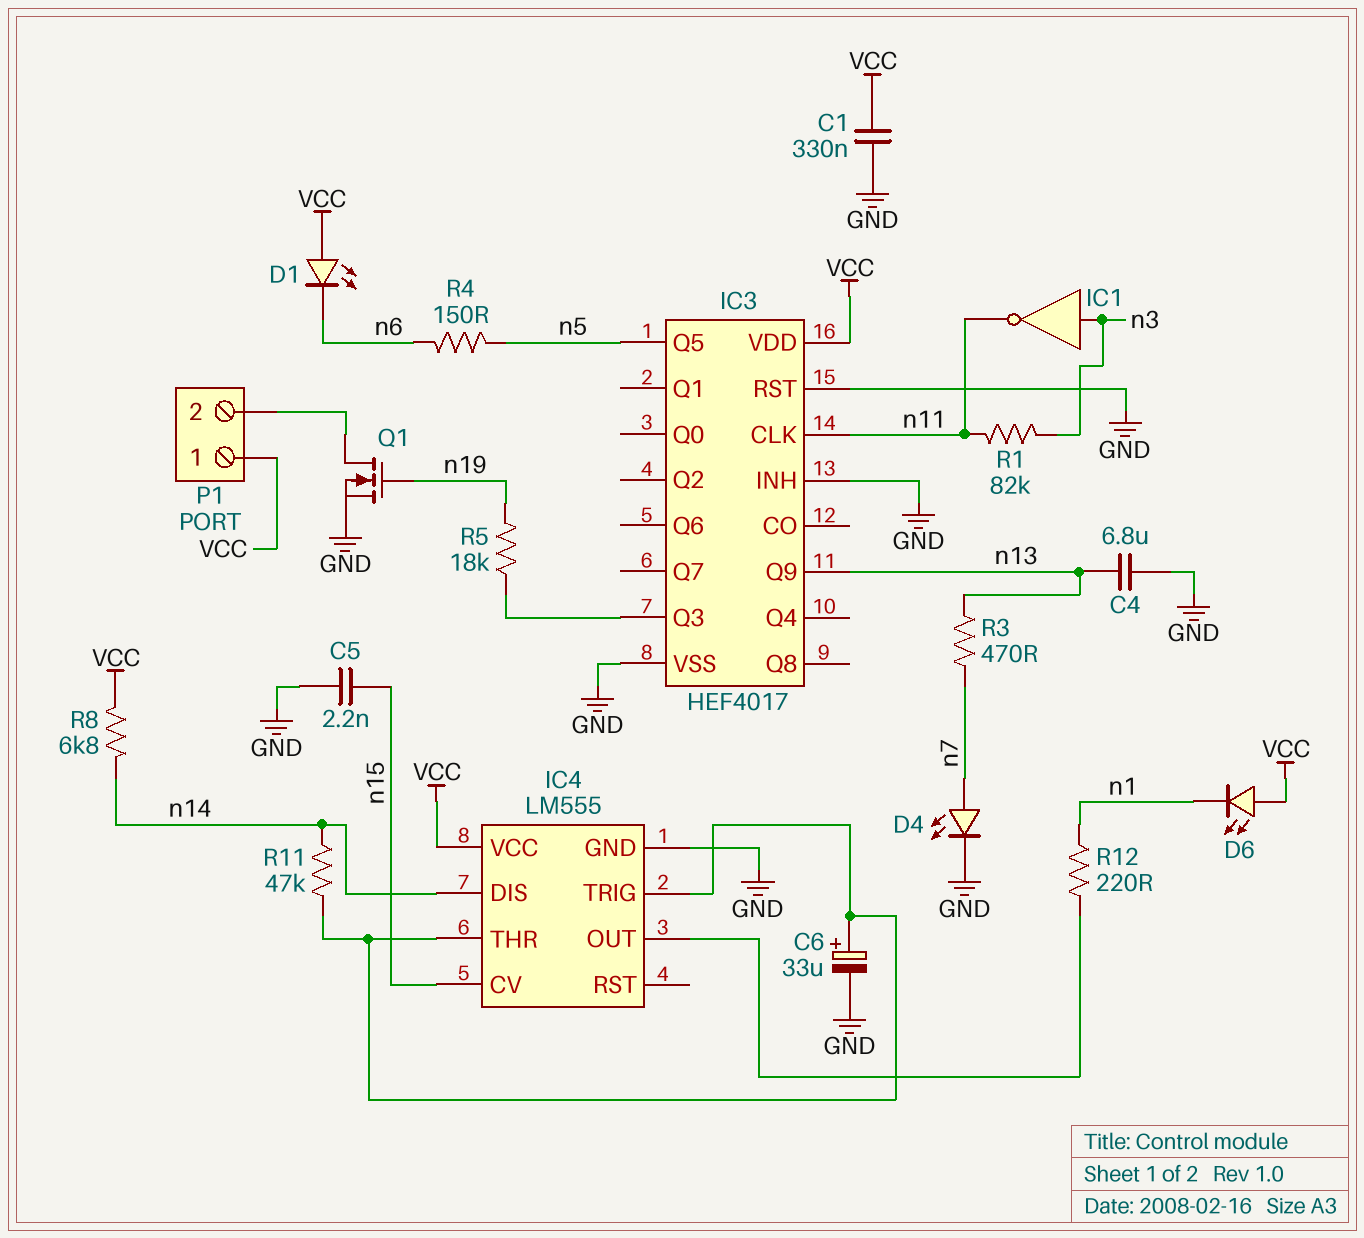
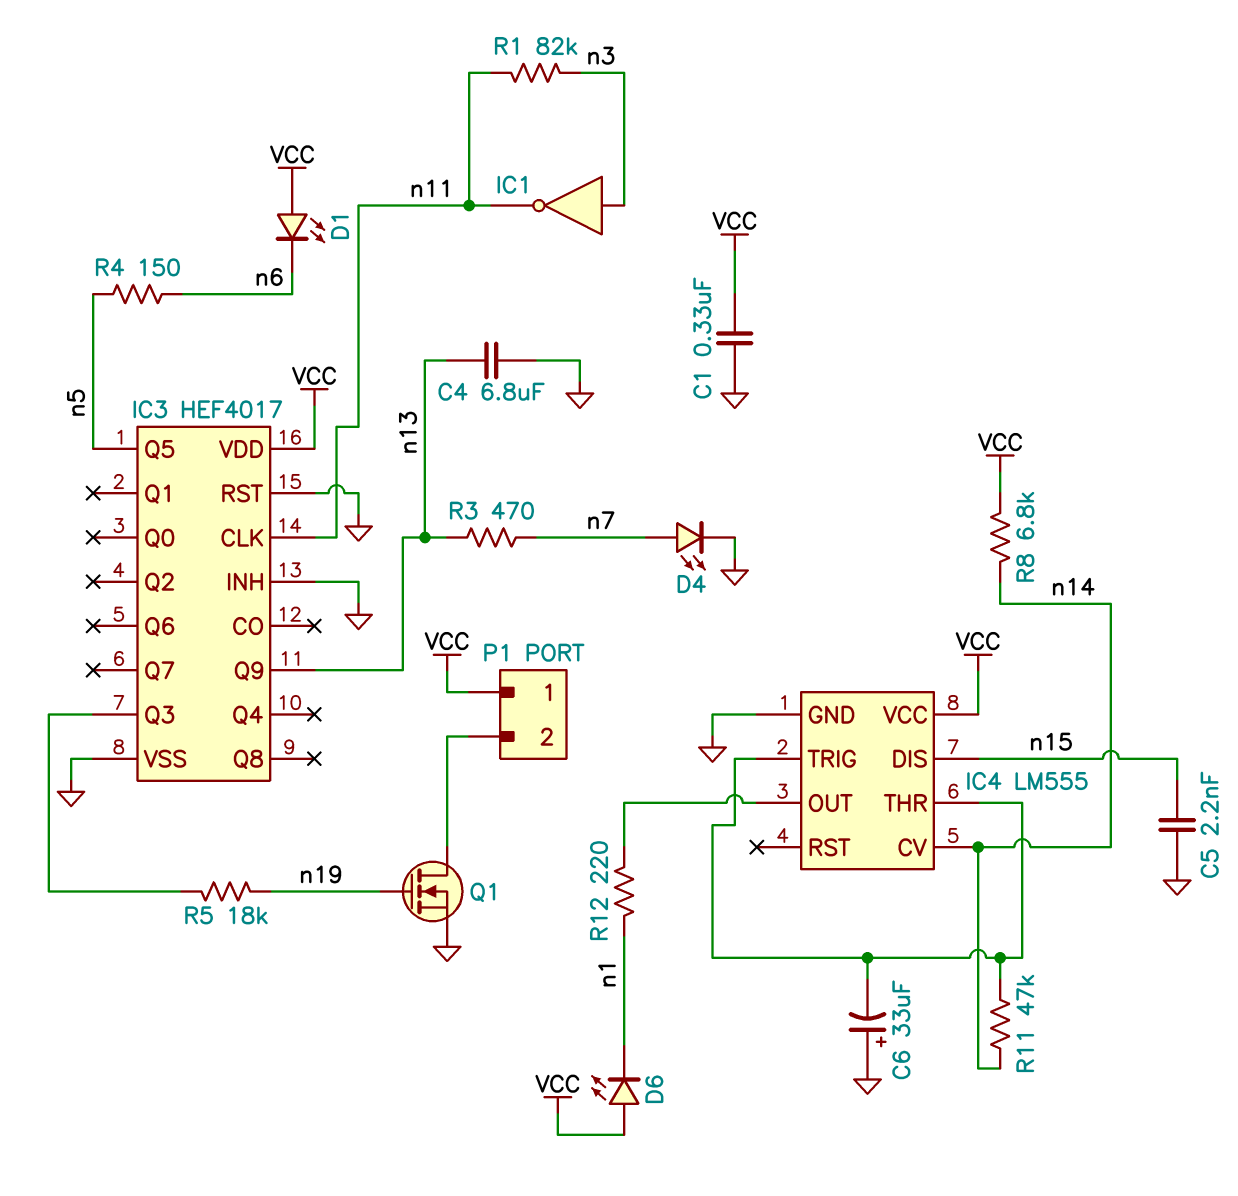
C6: 33uF (plus IC4/THR, minus GND) -> 33uF (plus GND, minus IC4/THR)
IC4 pin CV: n15 -> n14
IC4 pin DIS: n14 -> n15

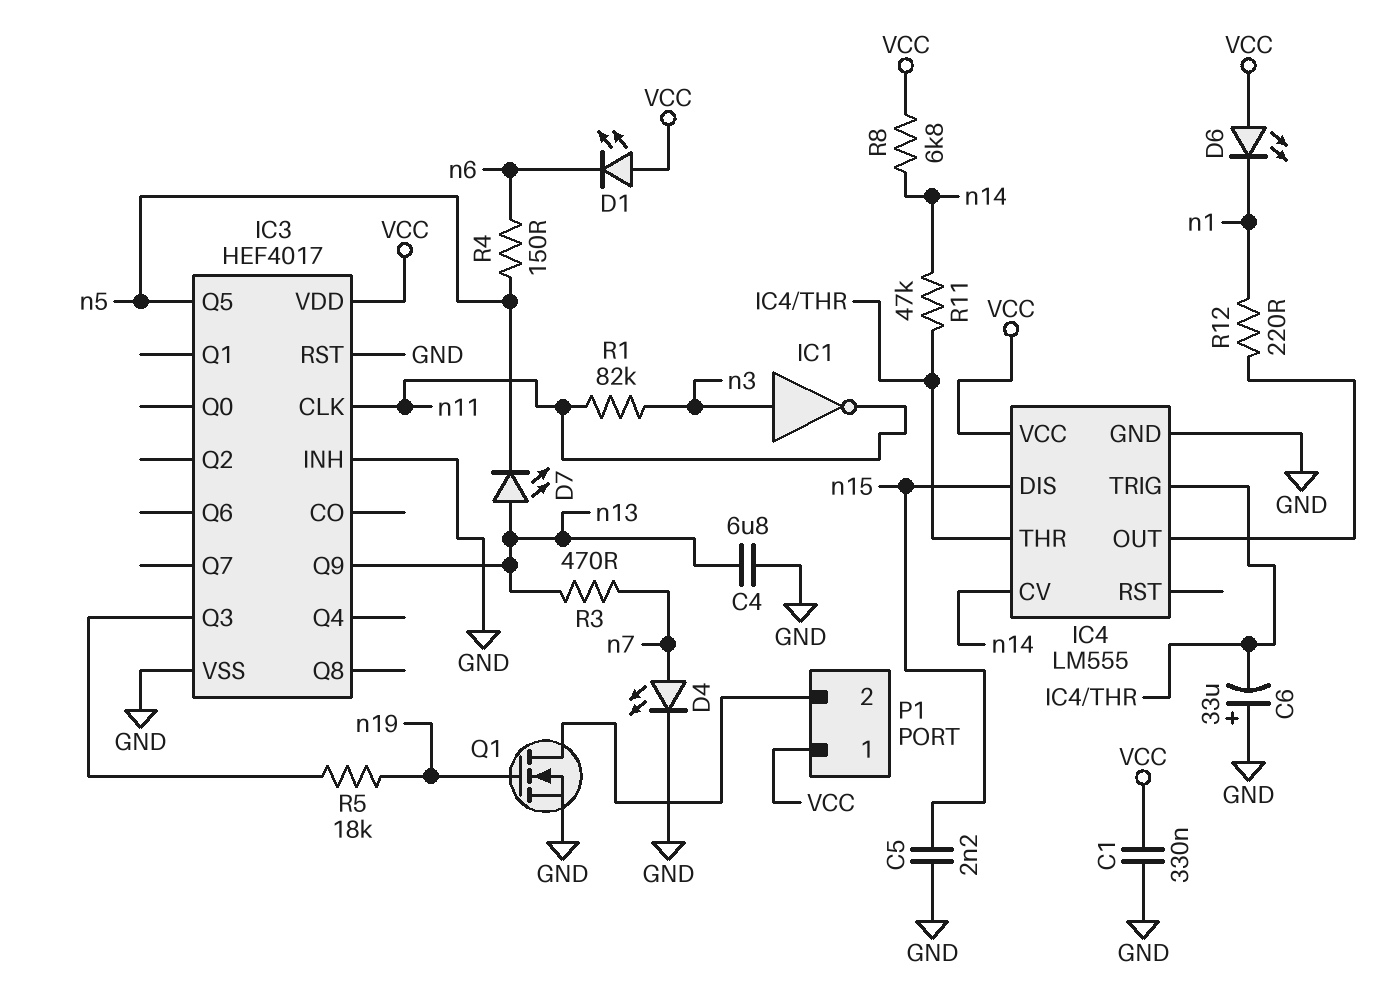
D7: none -> LED (A n13, K n5)

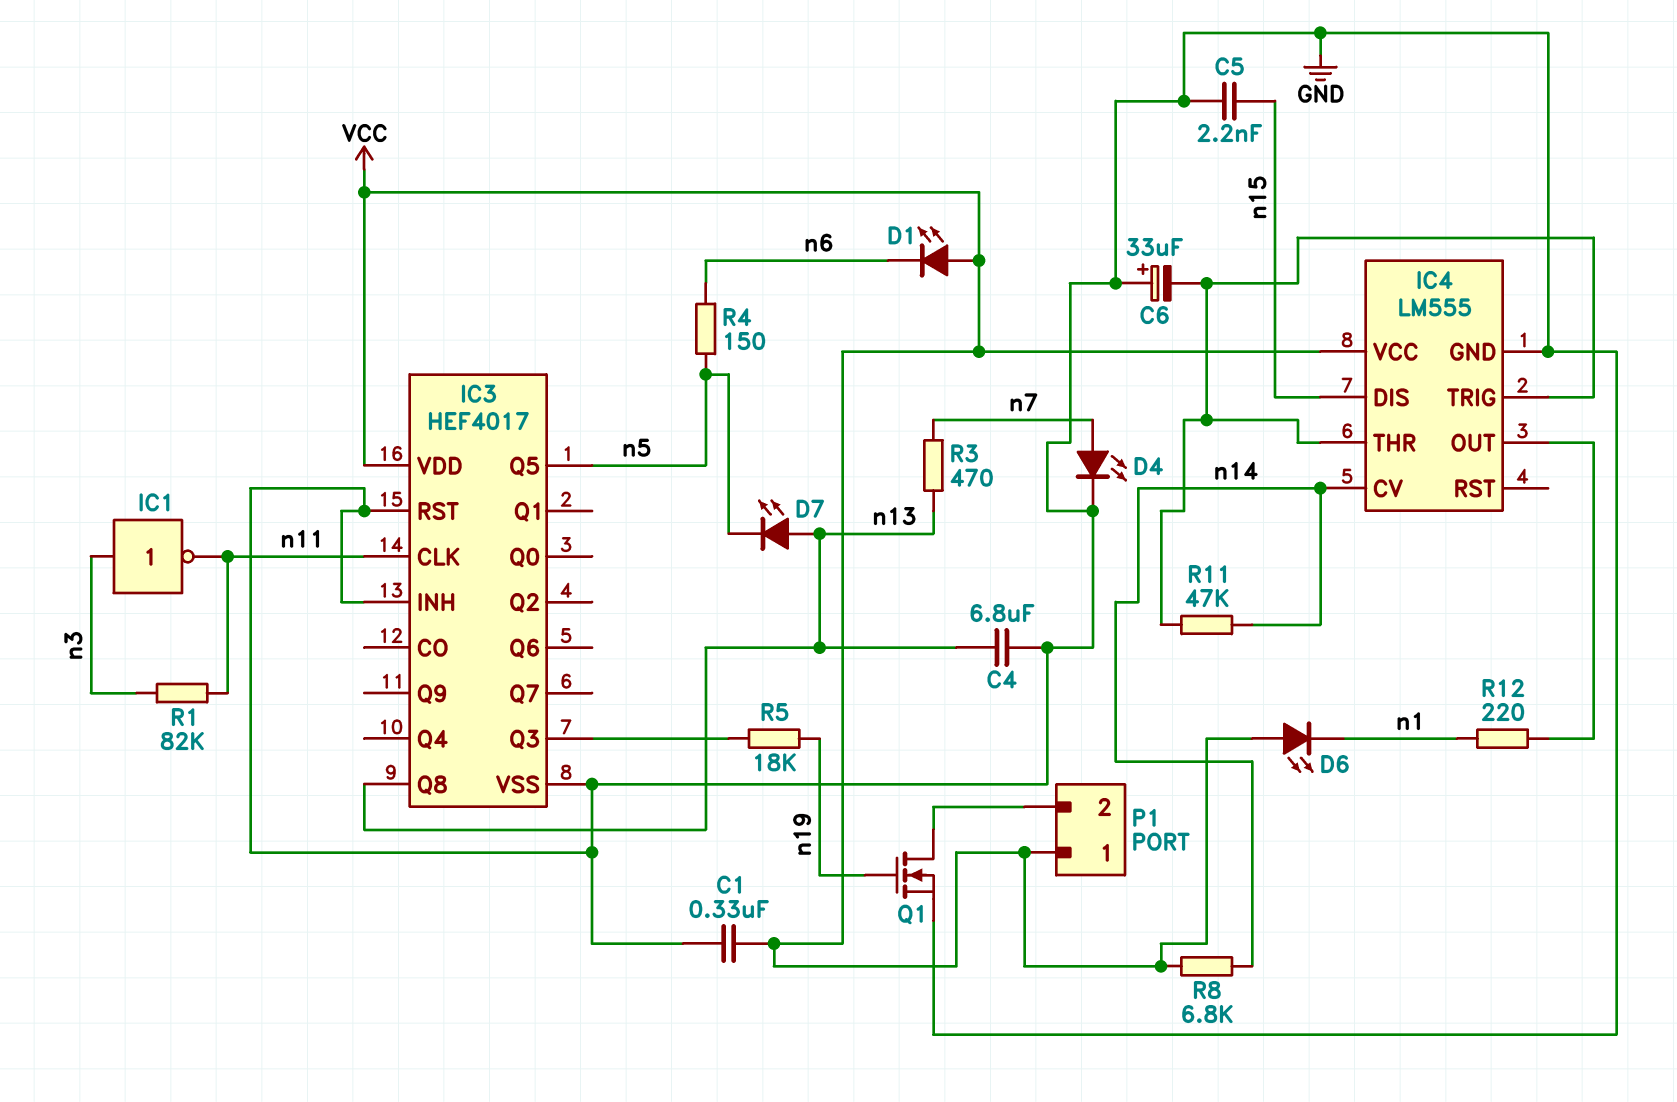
IC3 pin Q8: none -> n13
IC3 pin Q9: n13 -> none

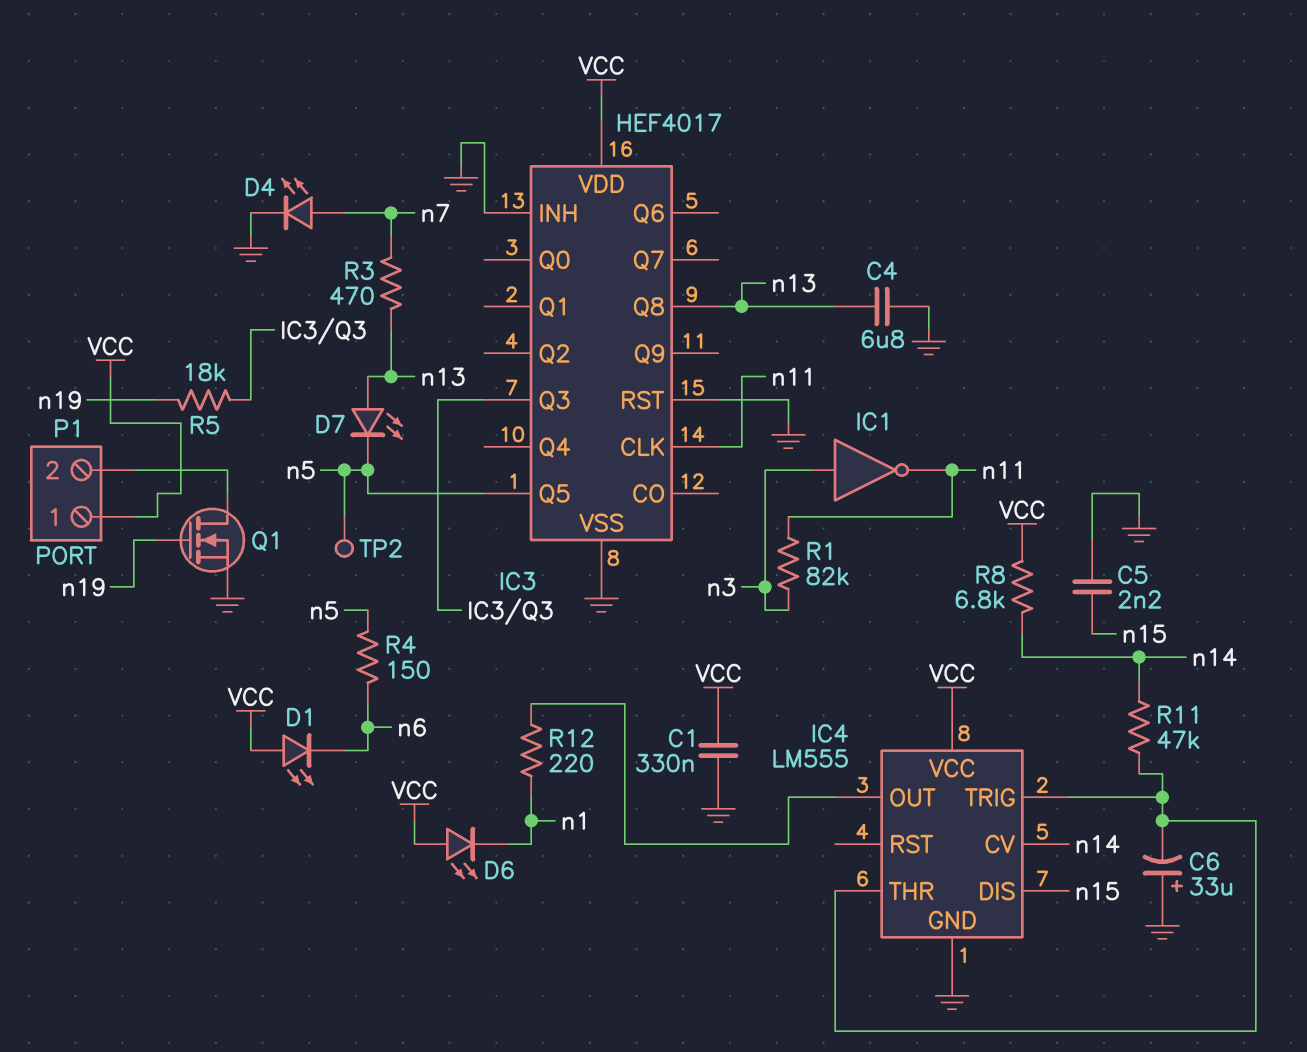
TP2: none -> test point (n5)

